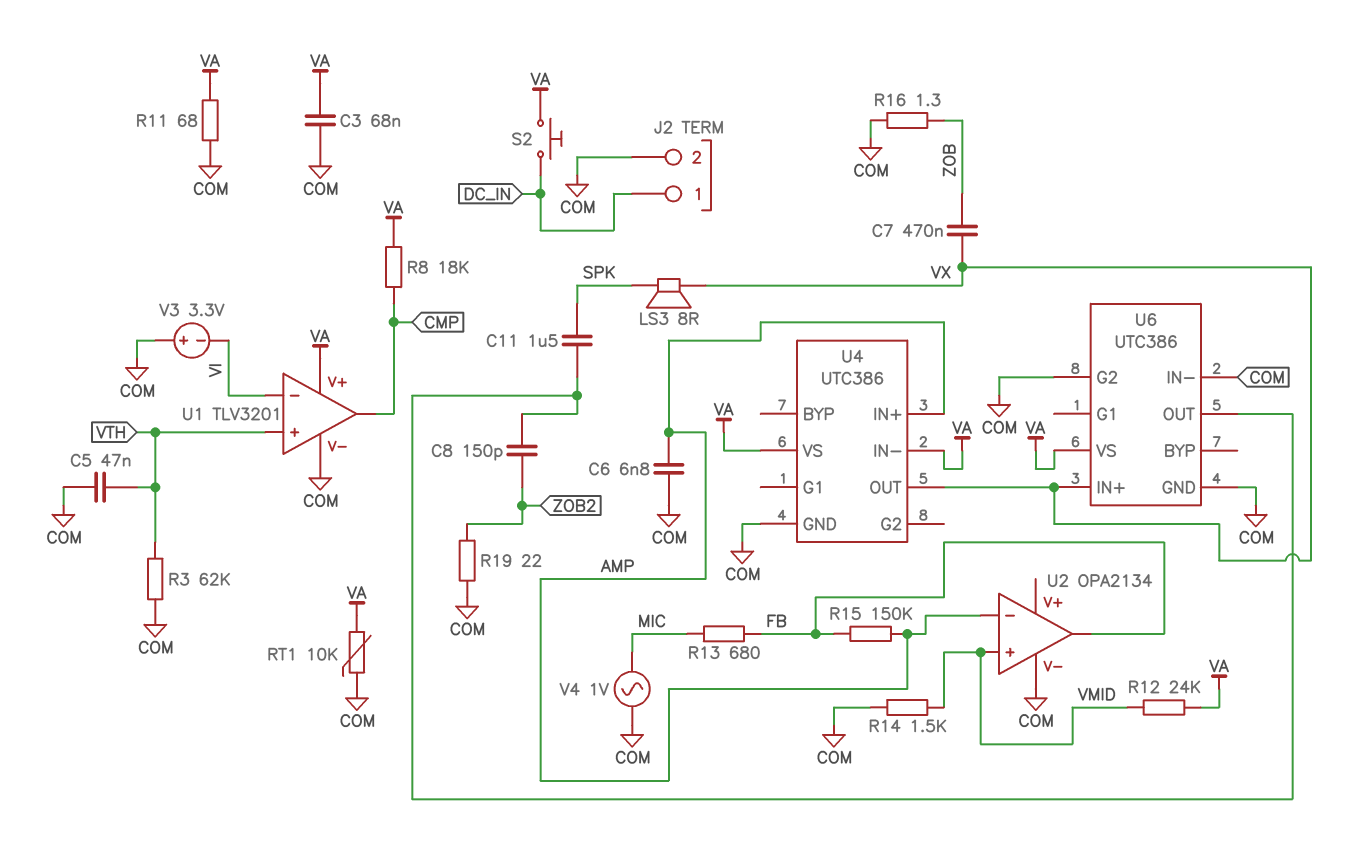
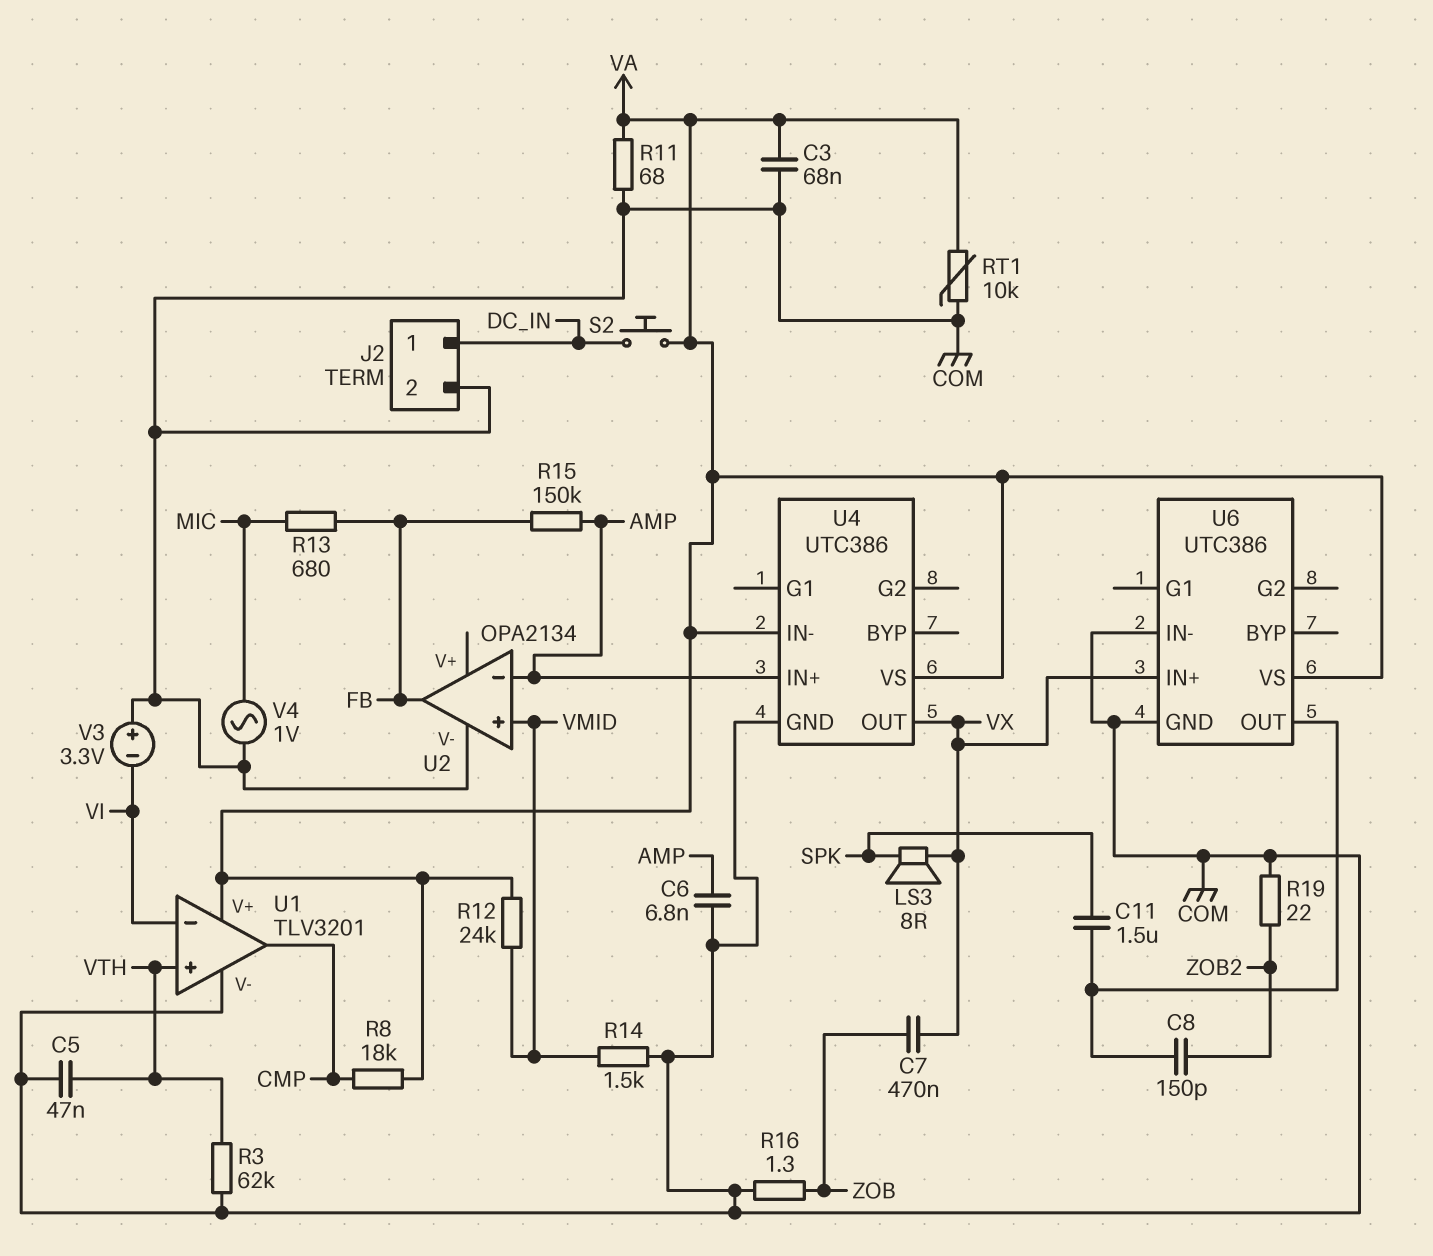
U6 pin G2: COM -> none

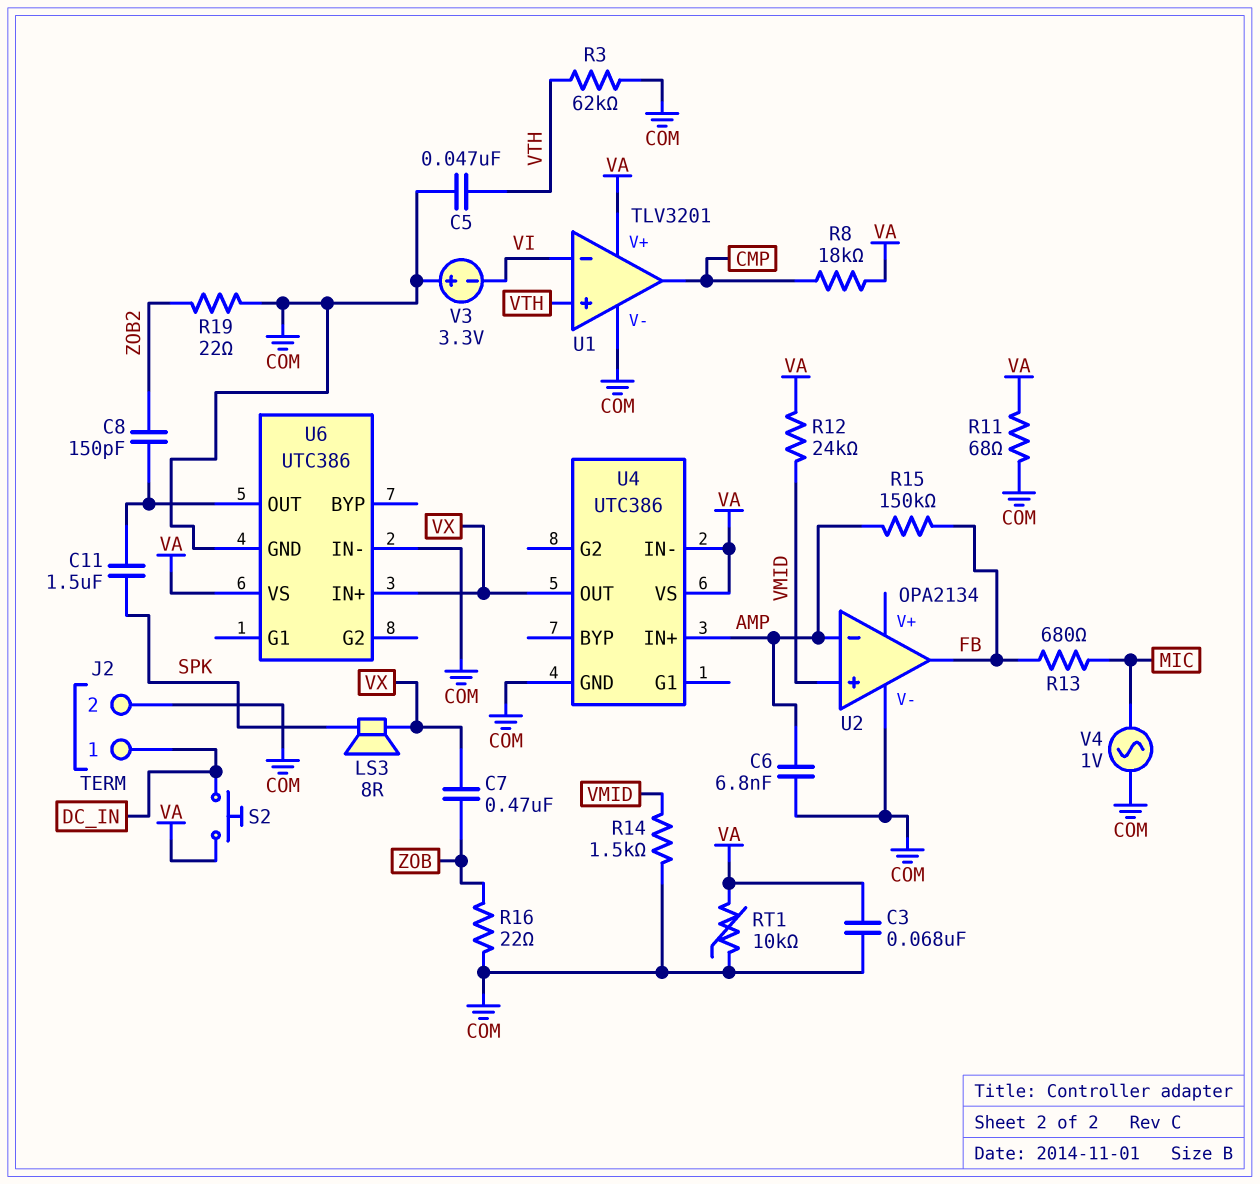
R16: 1.3 (COM, ZOB) -> 22 (COM, ZOB)

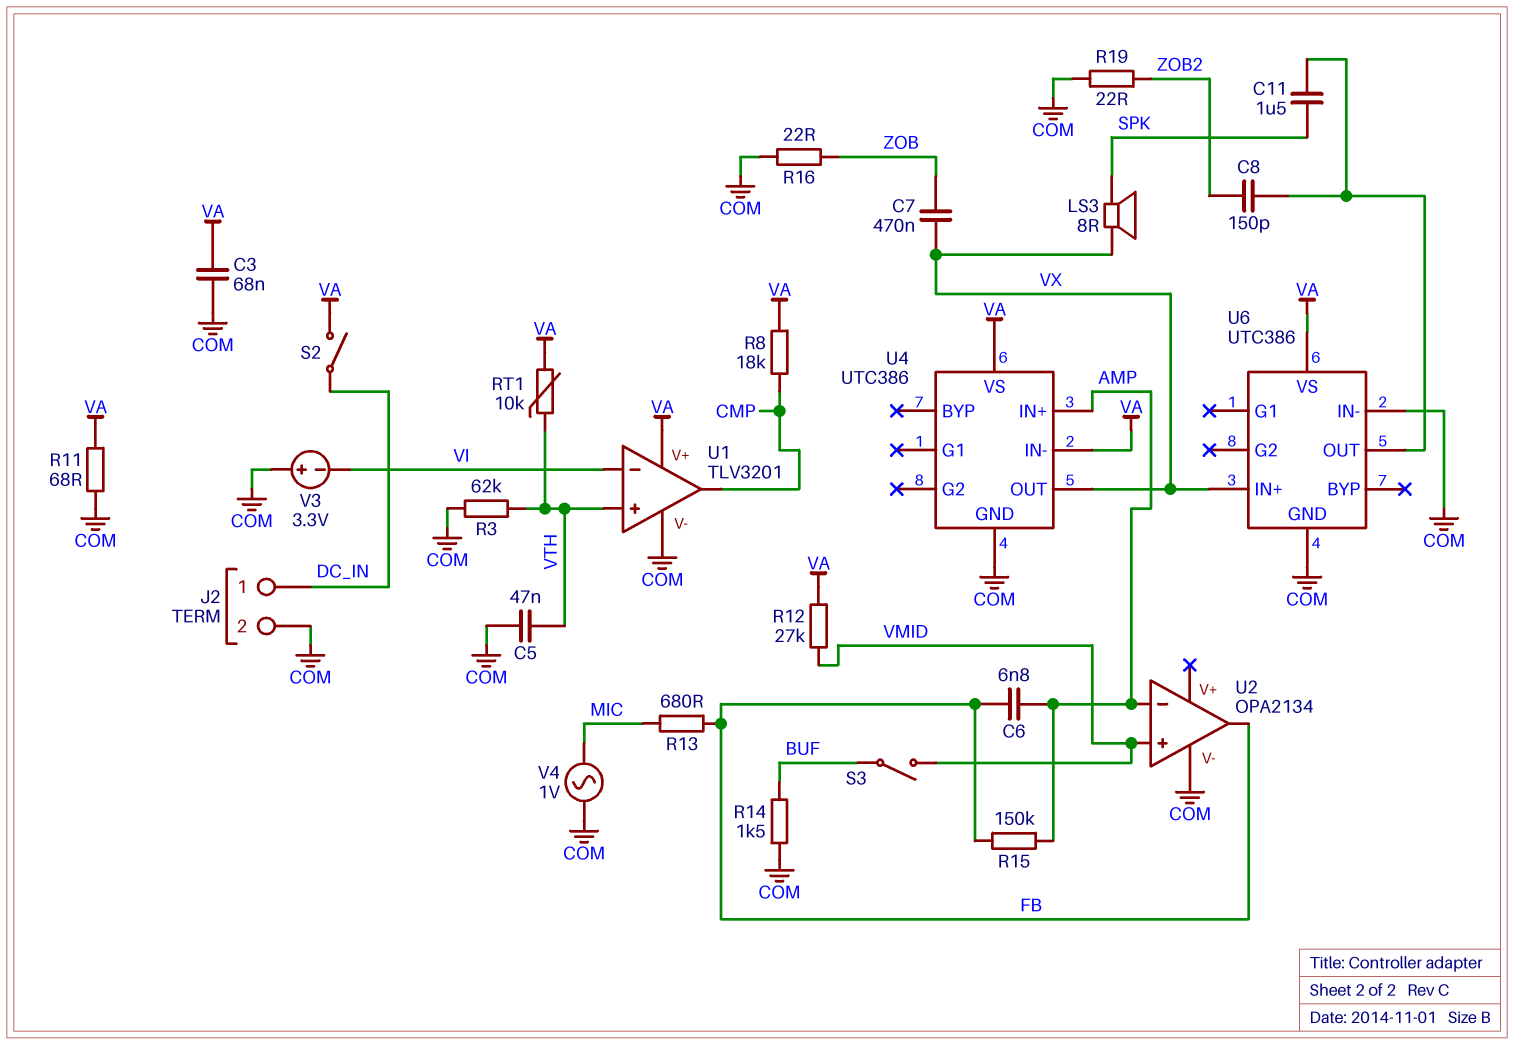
C6: 6.8nF (AMP, COM) -> 6.8nF (AMP, FB)
R12: 24k (VA, VMID) -> 27k (VA, VMID)
R14: 1.5k (COM, VMID) -> 1.5k (BUF, COM)
RT1: 10k (COM, VA) -> 10k (VA, VTH)
S2: button (DC_IN, VA) -> switch (DC_IN, VA)
S3: none -> switch (BUF, VMID)

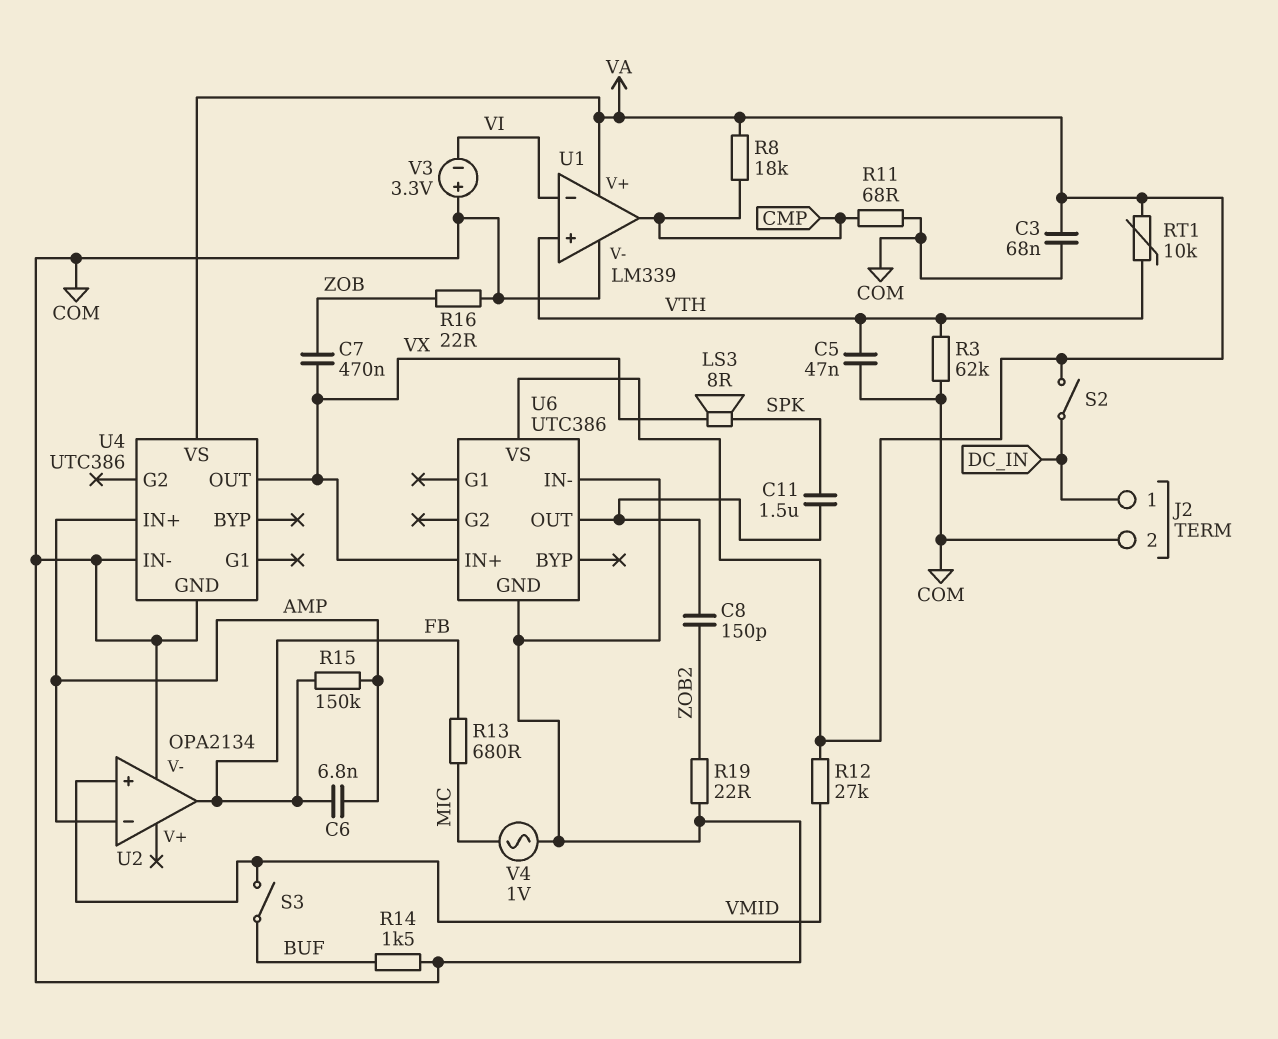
R11: 68 (COM, VA) -> 68 (CMP, COM)
U1: TLV3201 -> LM339
U4 pin IN-: VA -> COM

